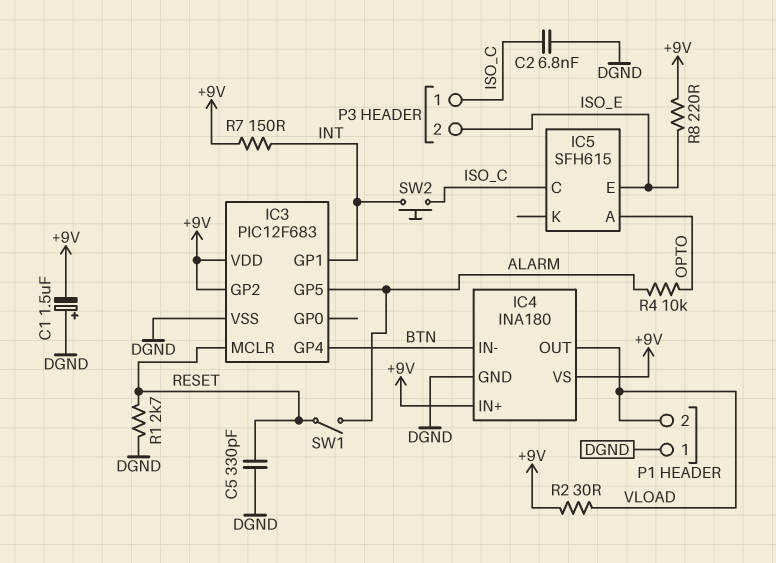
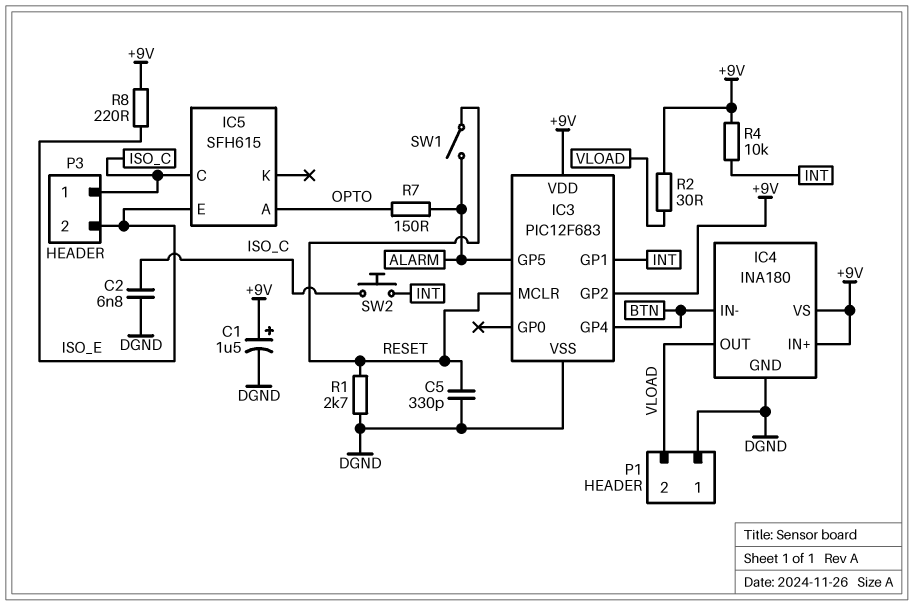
C1: 1.5uF (plus DGND, minus +9V) -> 1.5uF (plus +9V, minus DGND)
R4: 10k (ALARM, OPTO) -> 10k (+9V, INT)
R7: 150 (+9V, INT) -> 150 (ALARM, OPTO)

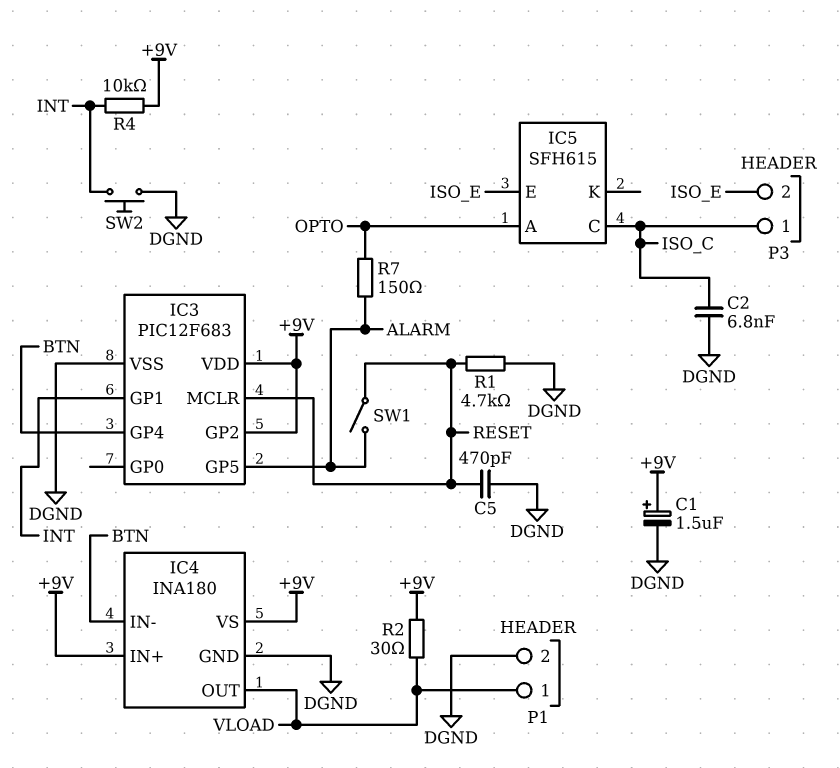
C5: 330pF (DGND, RESET) -> 470pF (DGND, RESET)
P1 pin 1: DGND -> VLOAD
P1 pin 2: VLOAD -> DGND
R1: 2.7k (DGND, RESET) -> 4.7k (DGND, RESET)
R8: 220 (+9V, ISO_E) -> none
SW2: button (INT, ISO_C) -> button (DGND, INT)

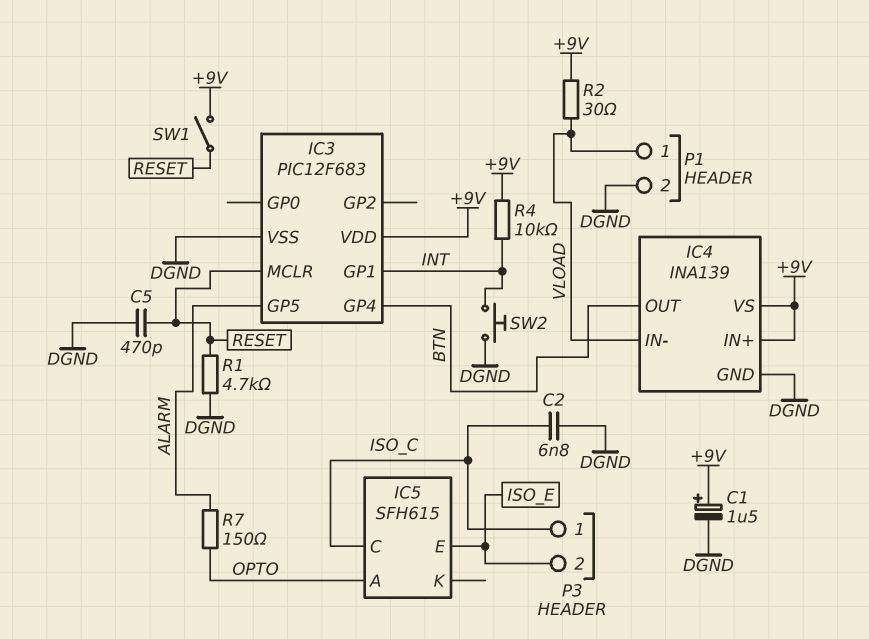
IC3 pin GP2: +9V -> none
IC4: INA180 -> INA139
IC4 pin IN-: BTN -> VLOAD
IC4 pin OUT: VLOAD -> BTN
SW1: switch (ALARM, RESET) -> switch (+9V, RESET)

